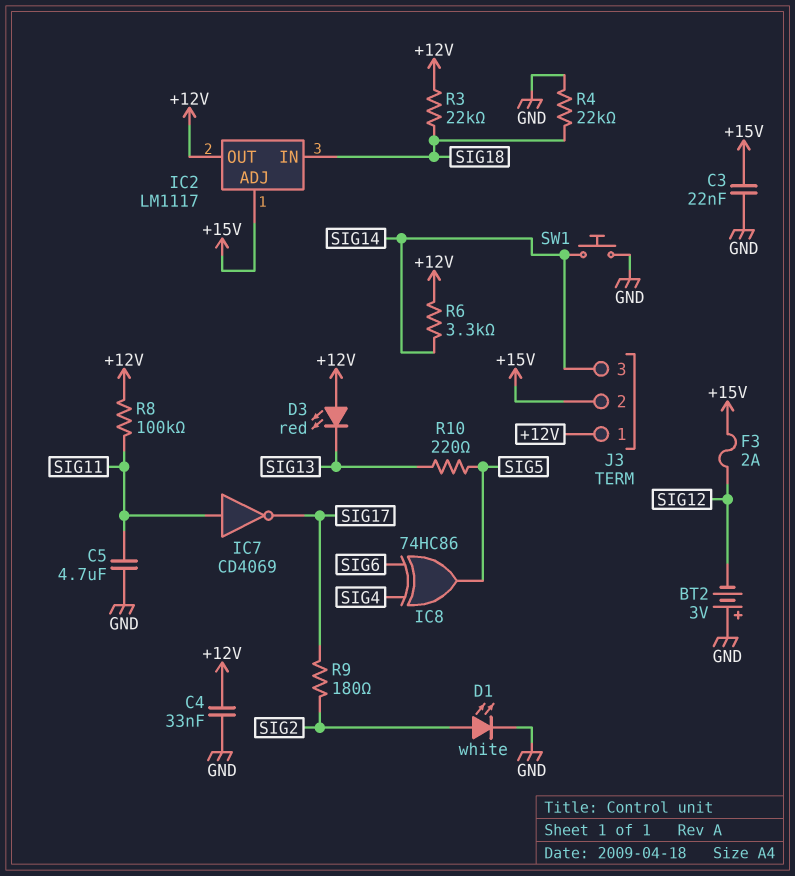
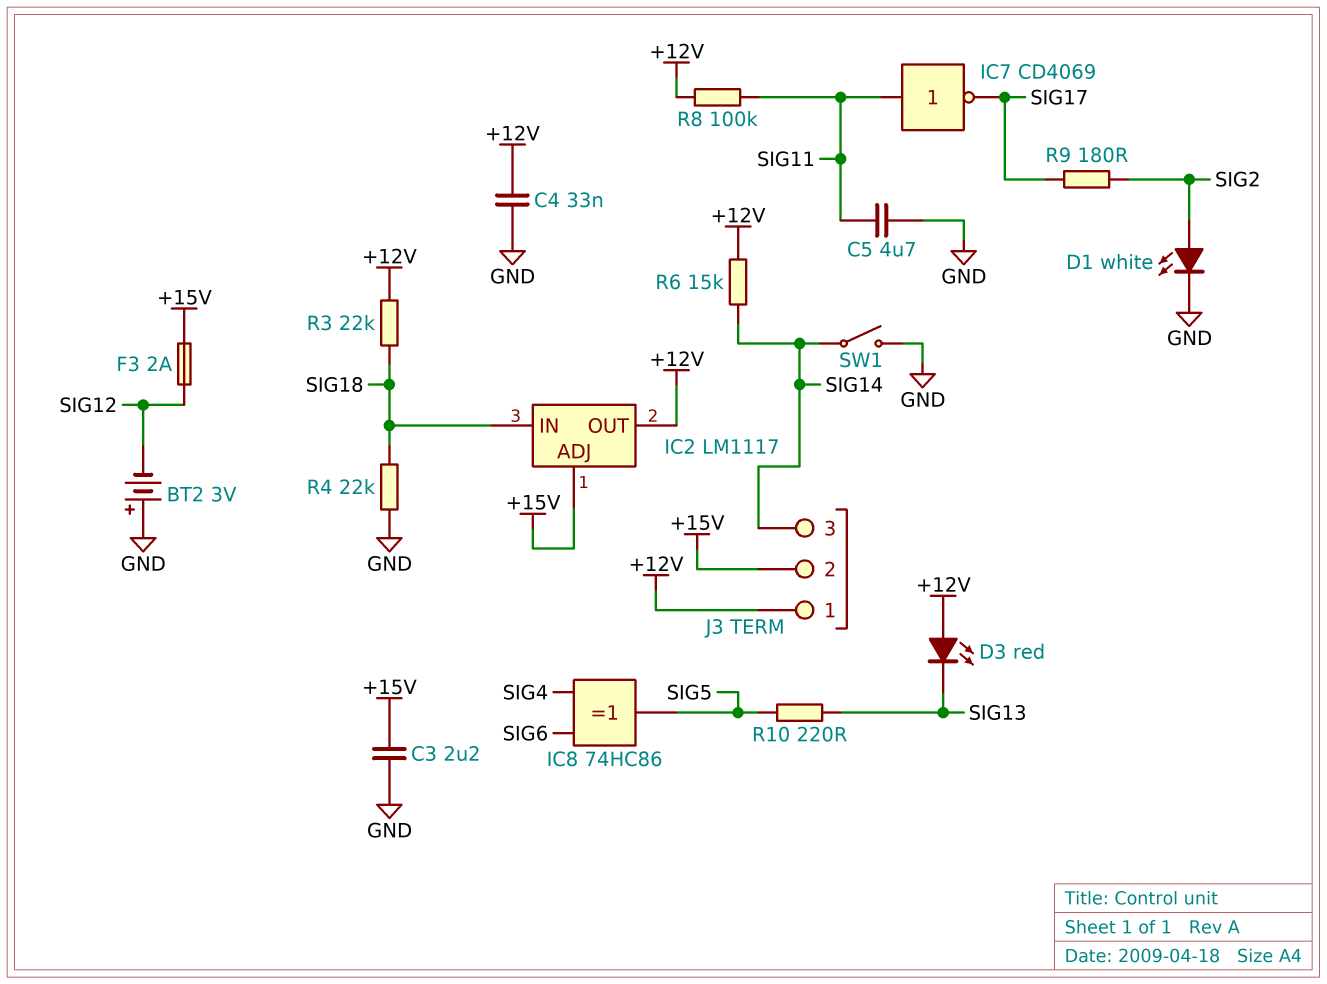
C3: 22nF (+15V, GND) -> 2.2uF (+15V, GND)
R6: 3.3k (+12V, SIG14) -> 15k (+12V, SIG14)
SW1: button (GND, SIG14) -> switch (GND, SIG14)

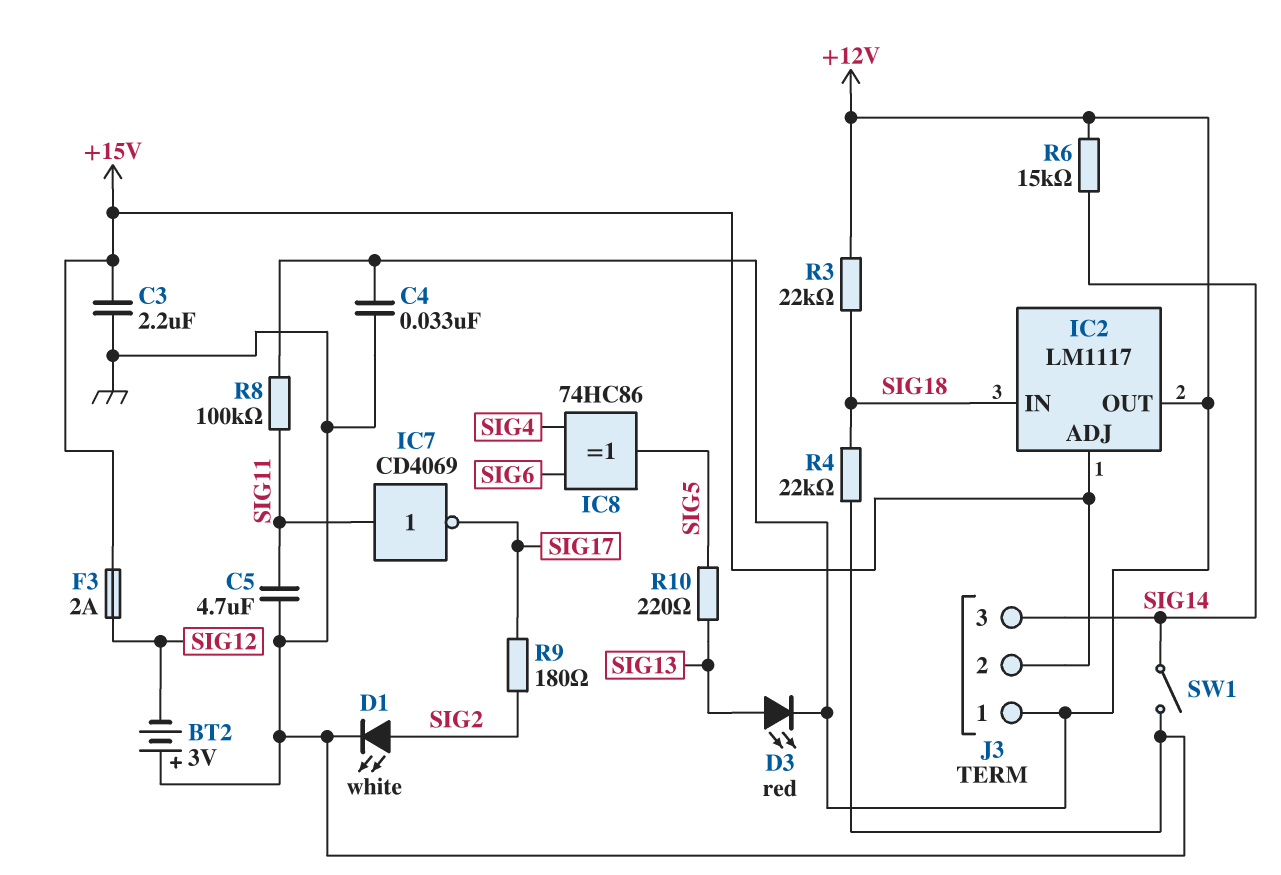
D3: LED red (A +12V, K SIG13) -> LED red (A SIG13, K +12V)

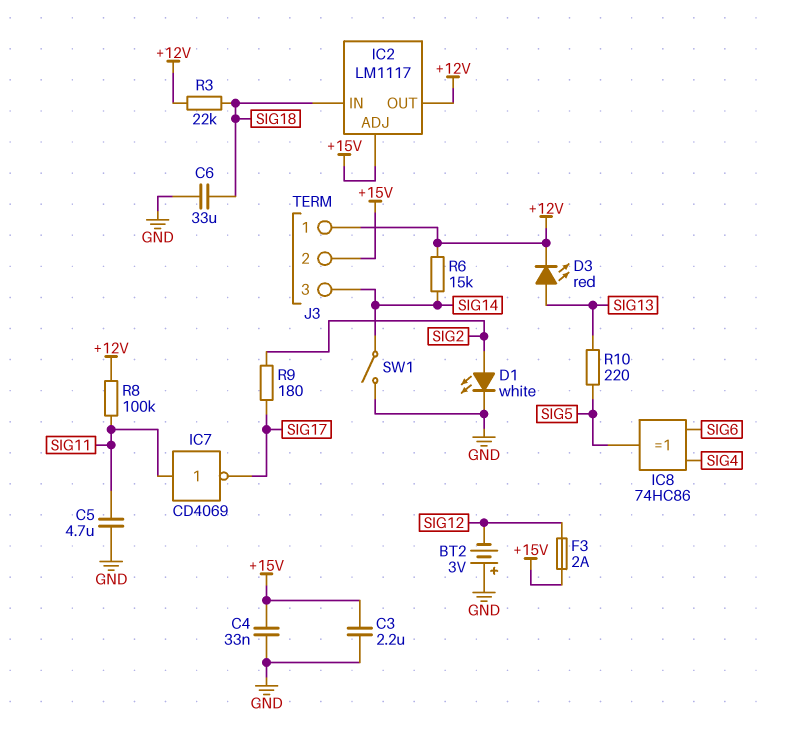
C4: 33nF (+12V, GND) -> 33nF (+15V, GND)
C6: none -> 33uF (GND, SIG18)
R4: 22k (GND, SIG18) -> none

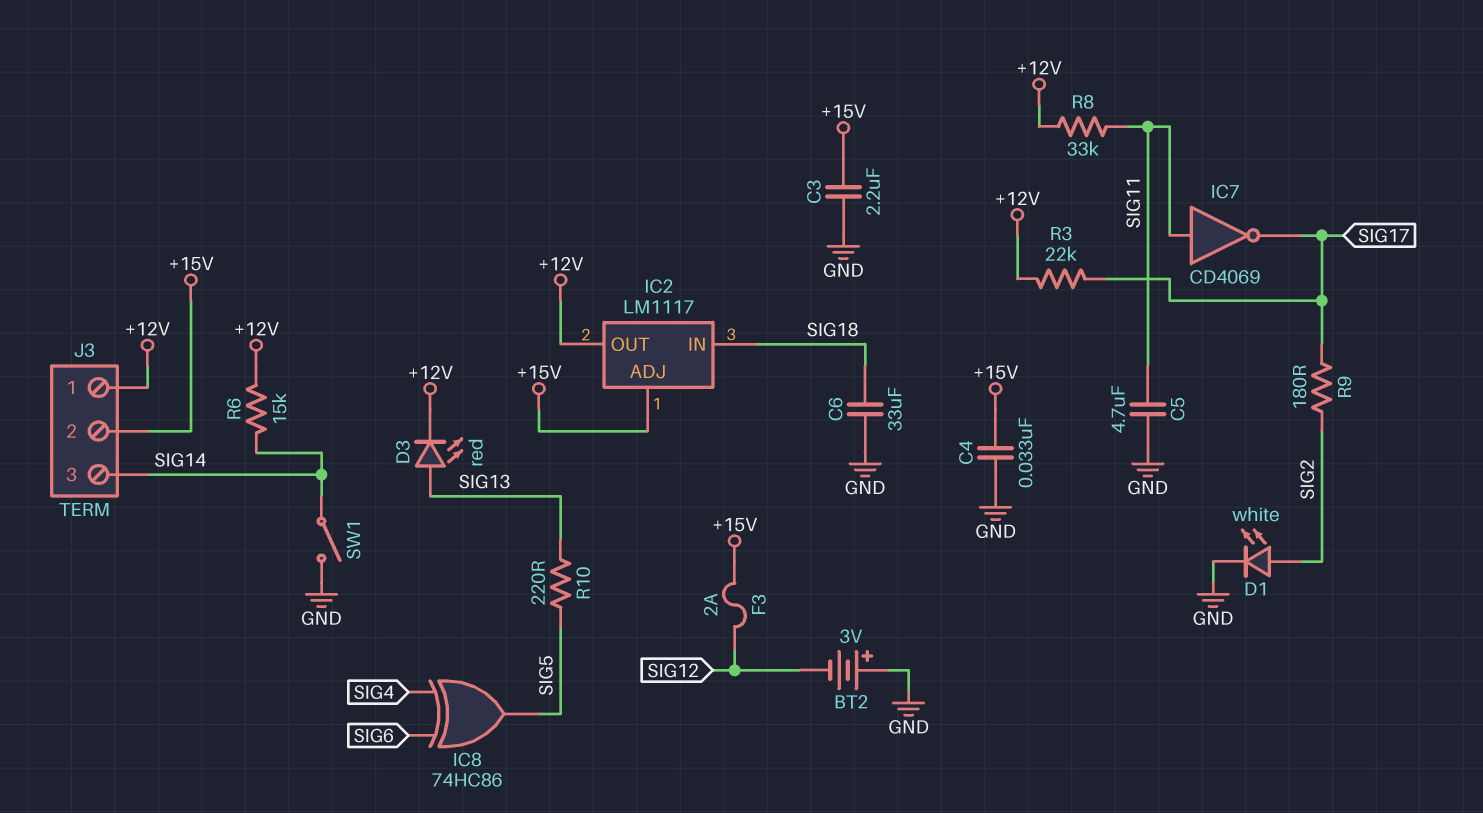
R3: 22k (+12V, SIG18) -> 22k (+12V, SIG17)
R8: 100k (+12V, SIG11) -> 33k (+12V, SIG11)

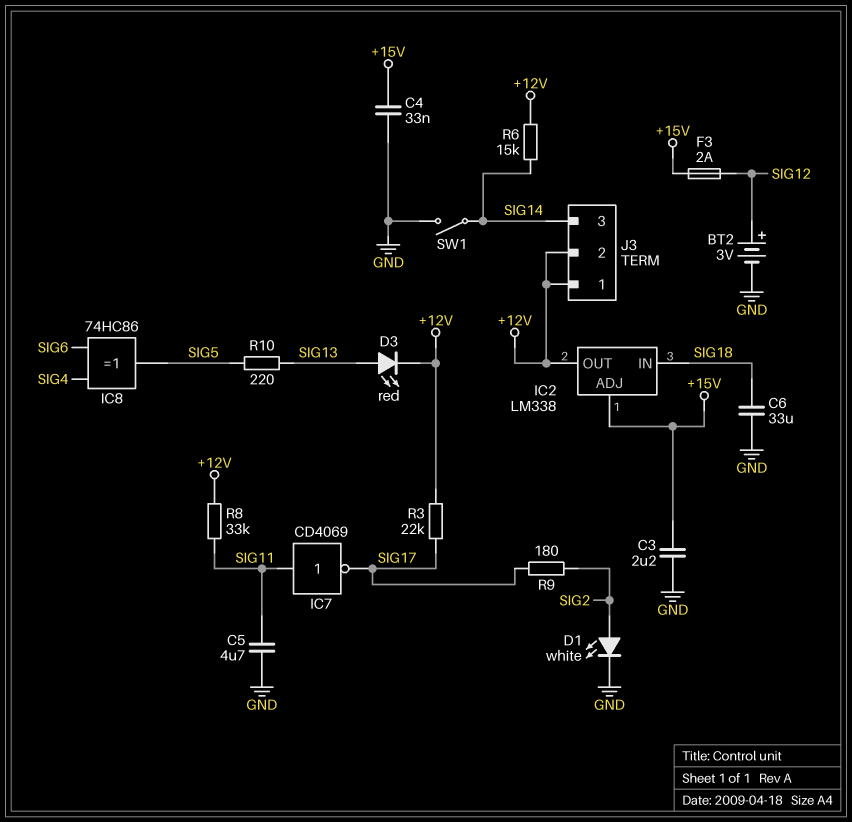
BT2: 3V (plus GND, minus SIG12) -> 3V (plus SIG12, minus GND)
IC2: LM1117 -> LM338
J3 pin 2: +15V -> +12V

